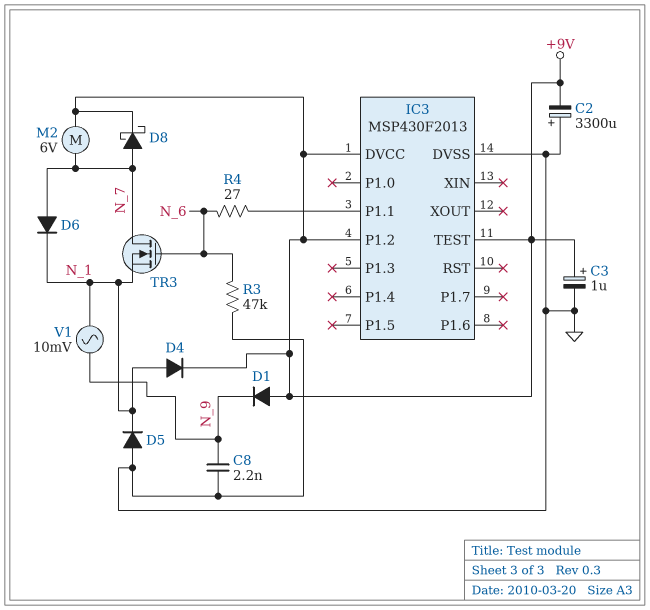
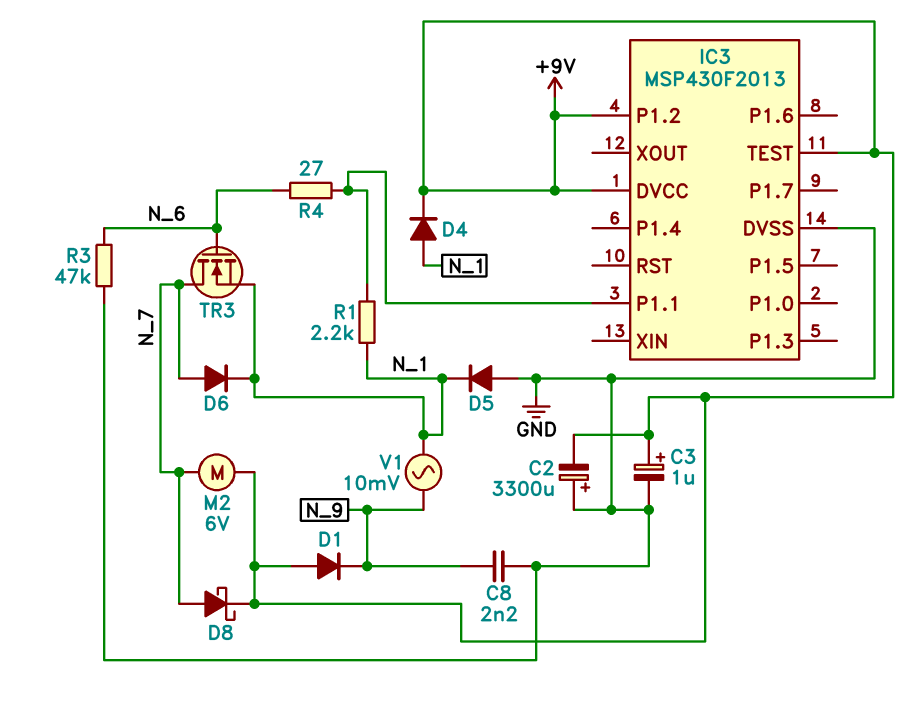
R1: none -> 2.2k (IC3/P1.1, N_1)

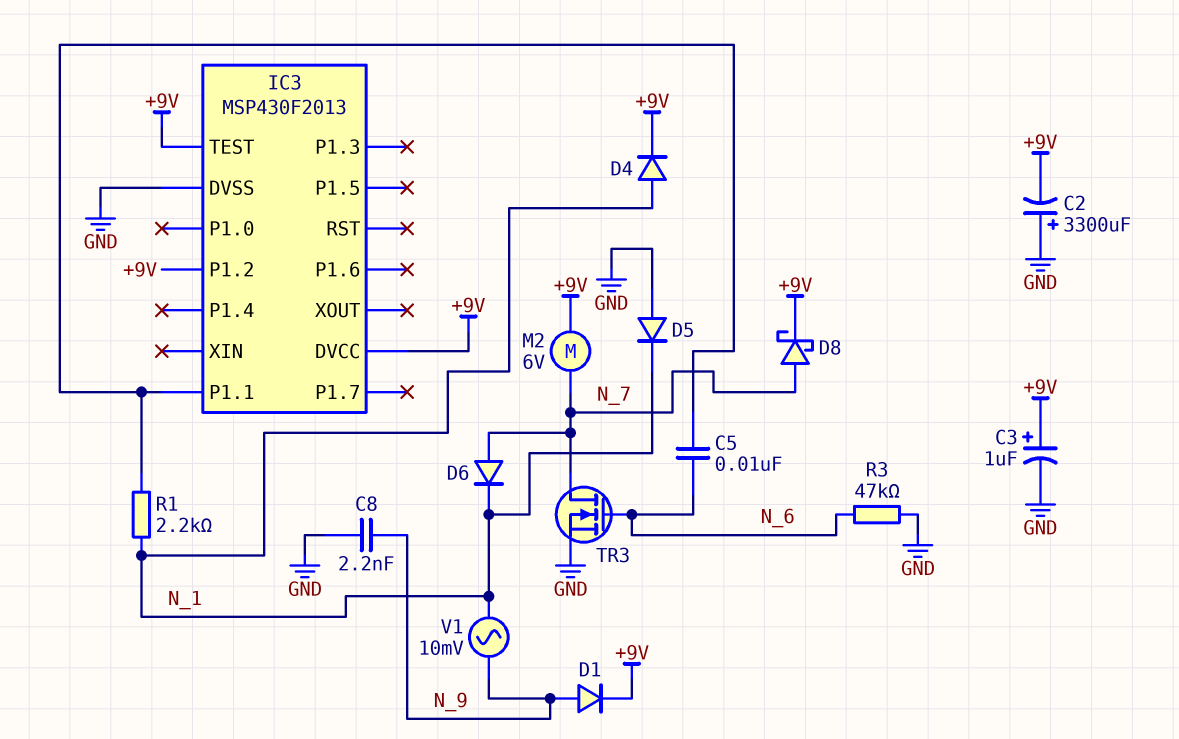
C5: none -> 10nF (IC3/P1.1, N_6)
D1: diode (A +9V, K N_9) -> diode (A N_9, K +9V)
R4: 27 (IC3/P1.1, N_6) -> none
TR3: NMOS (G N_6, D N_7, S N_1) -> NMOS (G N_6, D N_7, S GND)

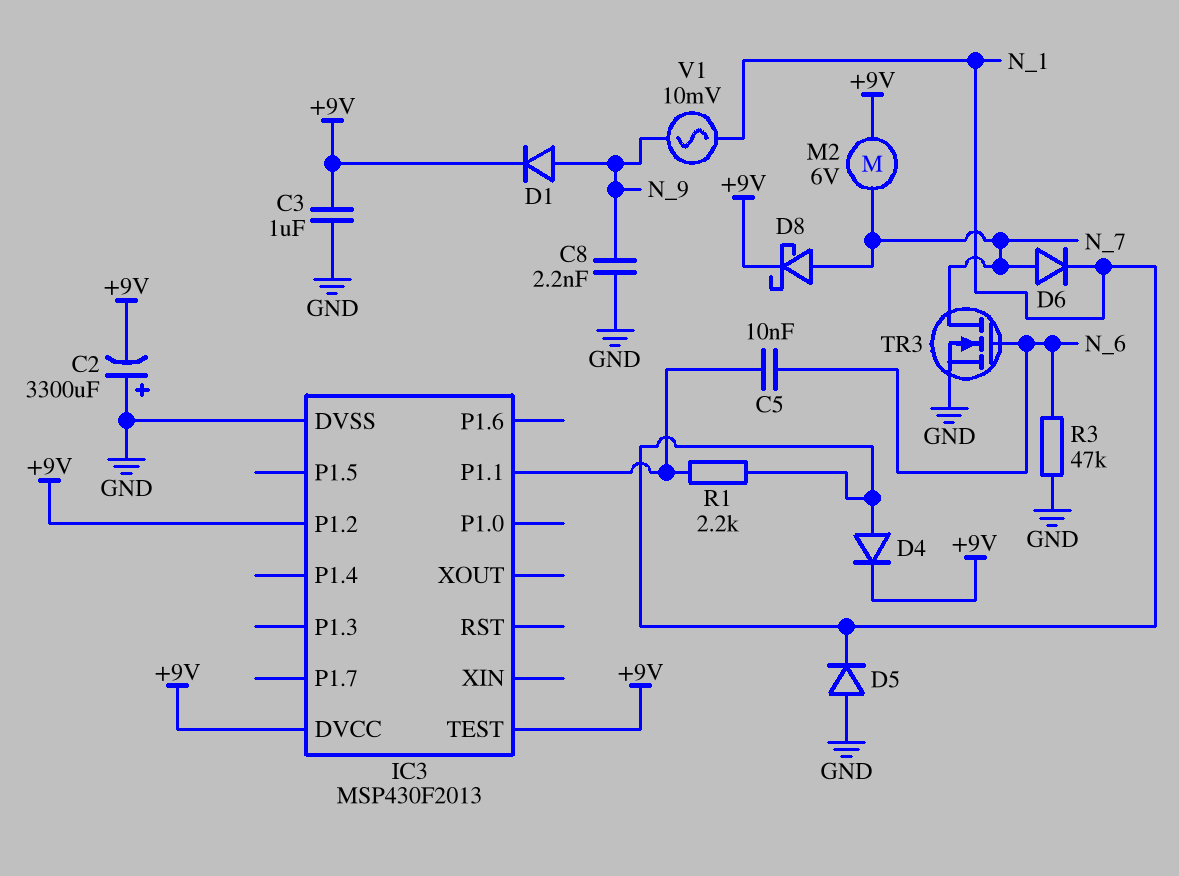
C3: 1uF (plus +9V, minus GND) -> 1uF (+9V, GND)

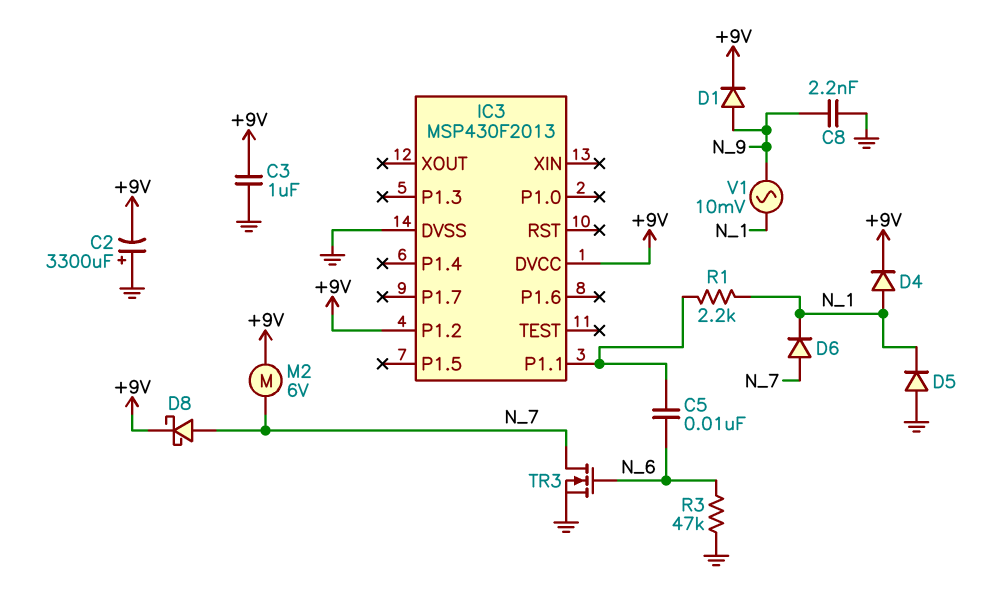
IC3 pin TEST: +9V -> none

